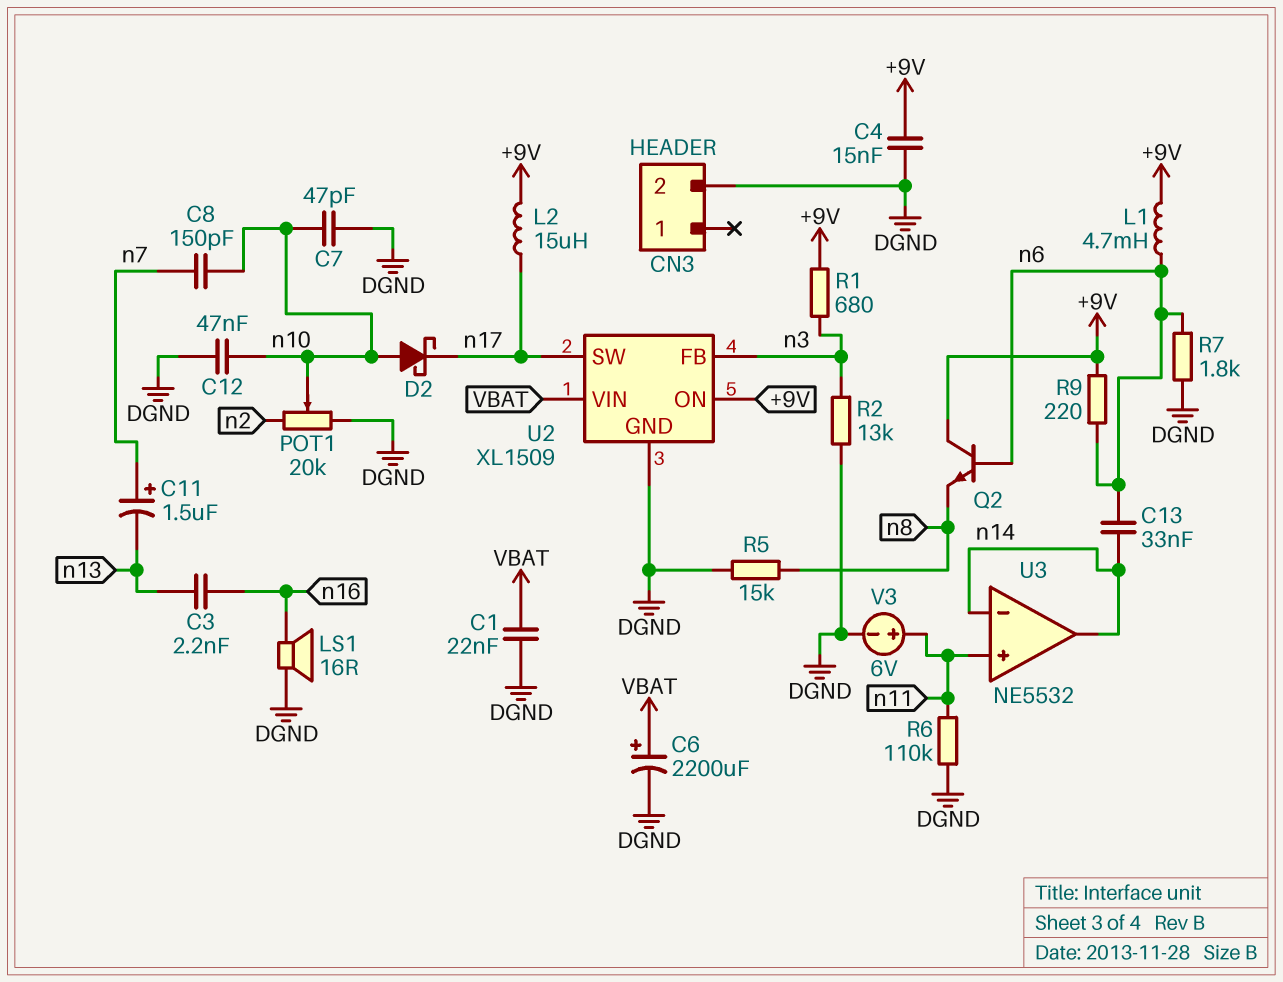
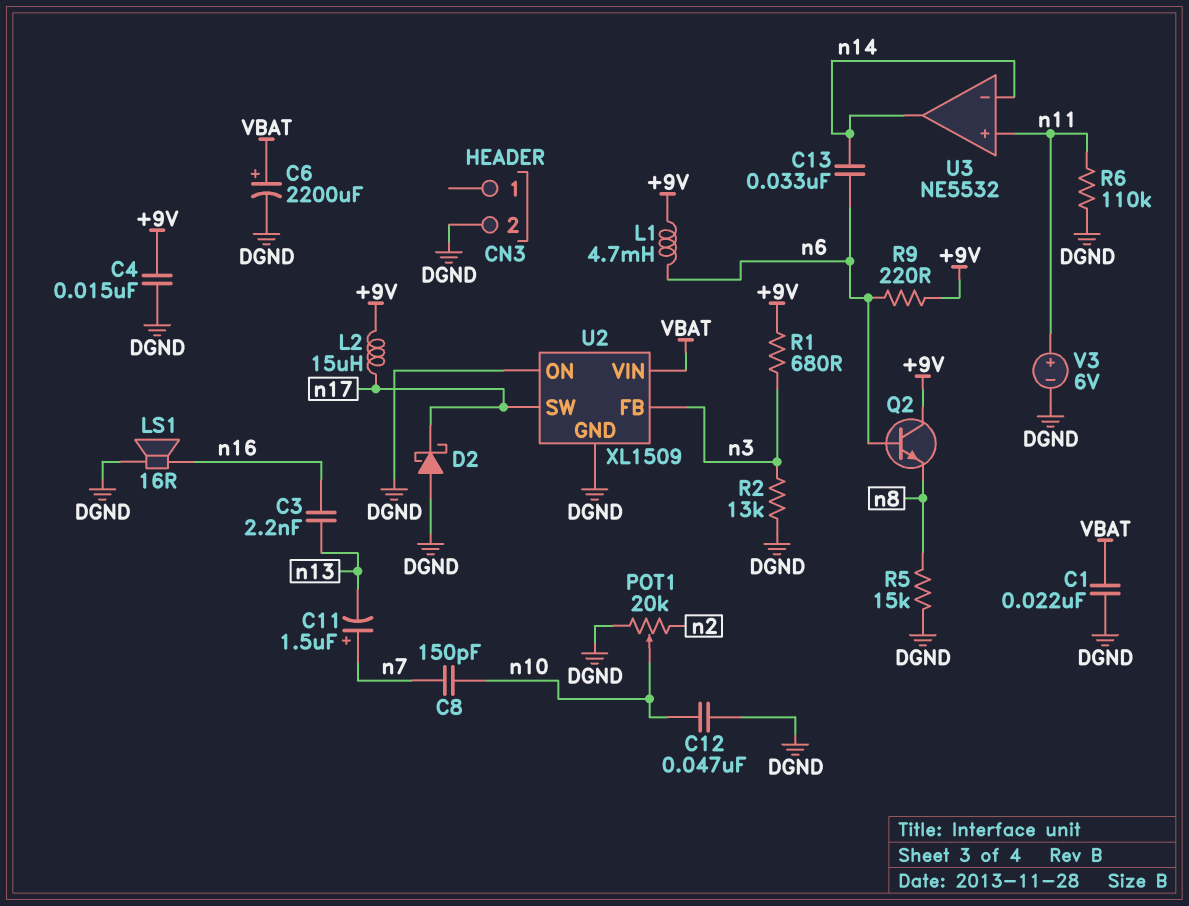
C7: 47pF (DGND, n10) -> none
D2: schottky (A n10, K n17) -> schottky (A DGND, K n17)
R7: 1.8k (DGND, n6) -> none
U2 pin ON: +9V -> DGND

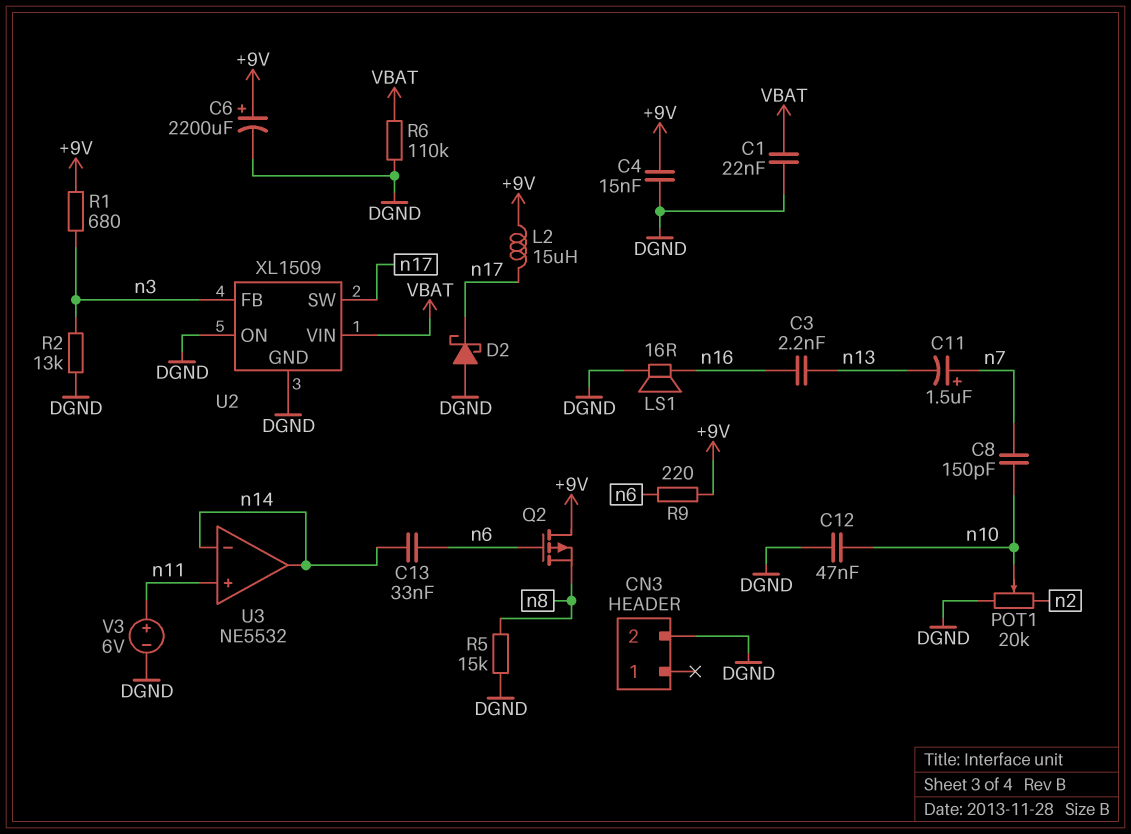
C6: 2200uF (plus VBAT, minus DGND) -> 2200uF (plus +9V, minus DGND)
L1: 4.7mH (+9V, n6) -> none
Q2: NPN (B n6, C +9V, E n8) -> PMOS (G n6, D +9V, S n8)
R6: 110k (DGND, n11) -> 110k (DGND, VBAT)

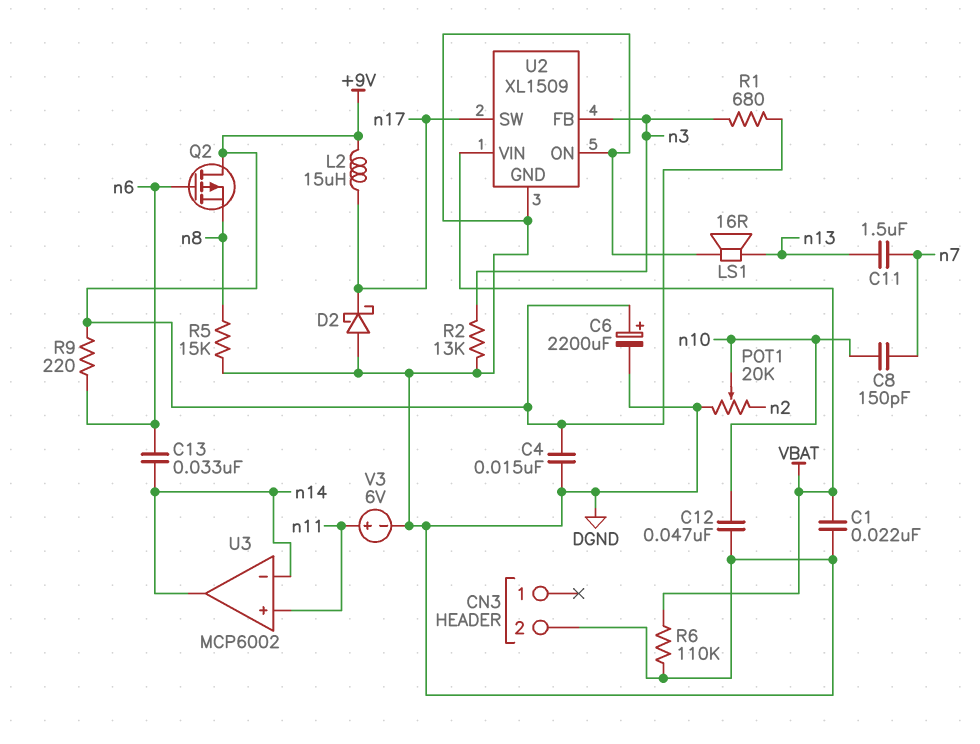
C3: 2.2nF (n13, n16) -> none
C11: 1.5uF (plus n7, minus n13) -> 1.5uF (n7, n13)
LS1: speaker 16R (DGND, n16) -> speaker 16R (DGND, n13)
U3: NE5532 -> MCP6002

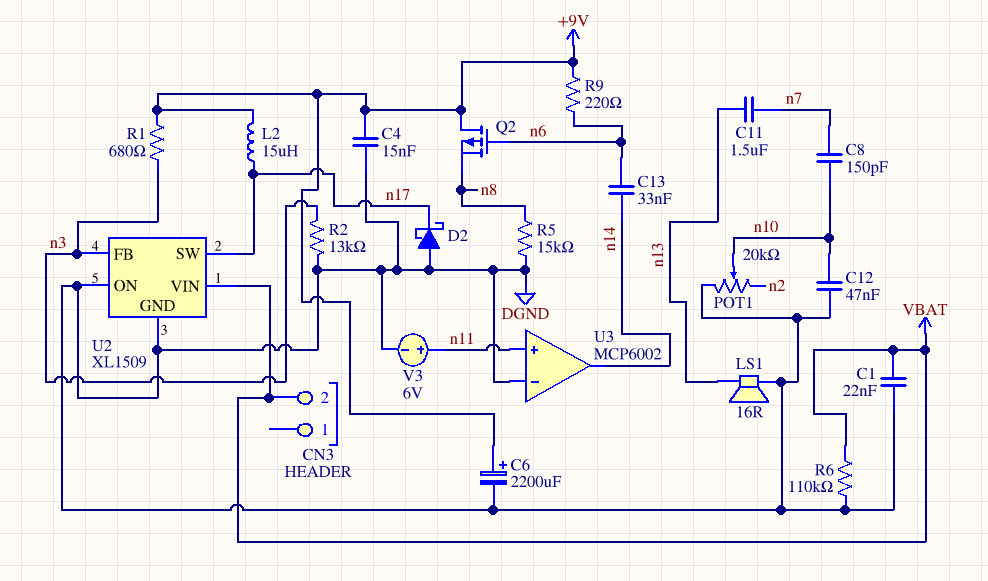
CN3 pin 2: DGND -> VBAT
U3 pin in-: n14 -> DGND

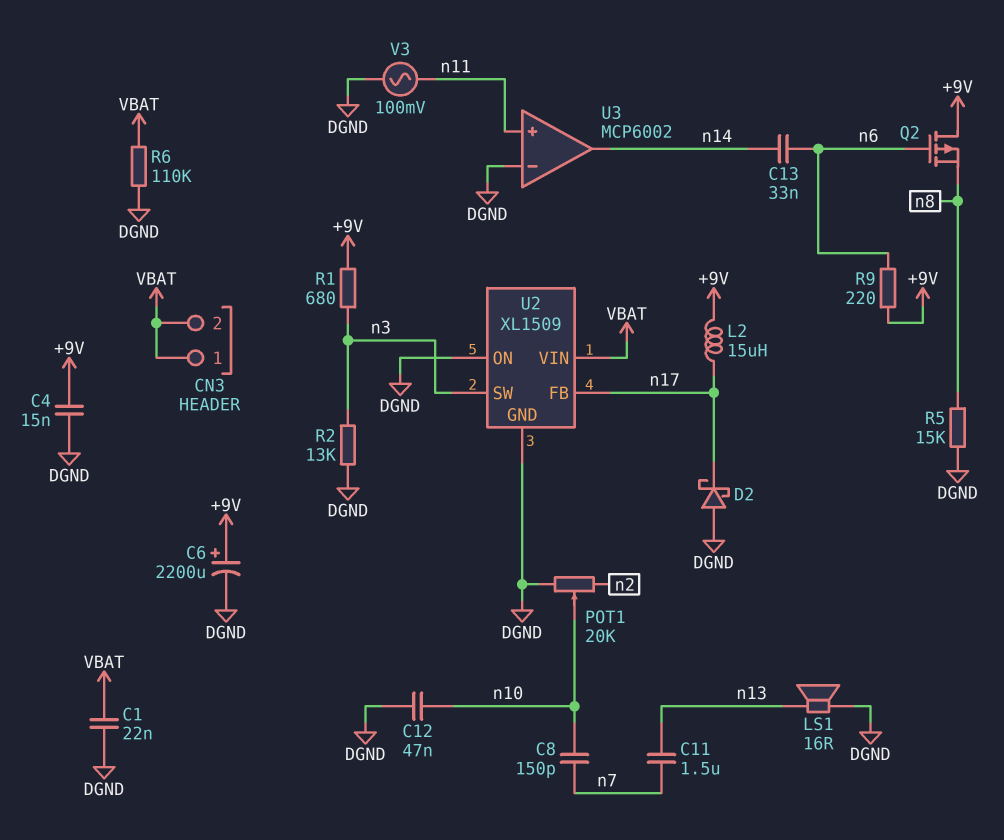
CN3 pin 1: none -> VBAT
U2 pin FB: n3 -> n17
U2 pin SW: n17 -> n3
V3: 6V (plus n11, minus DGND) -> AC 100mV (DGND, n11)

